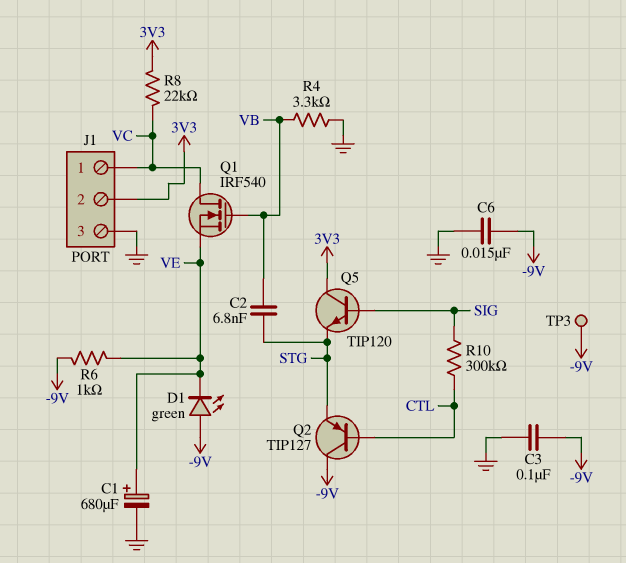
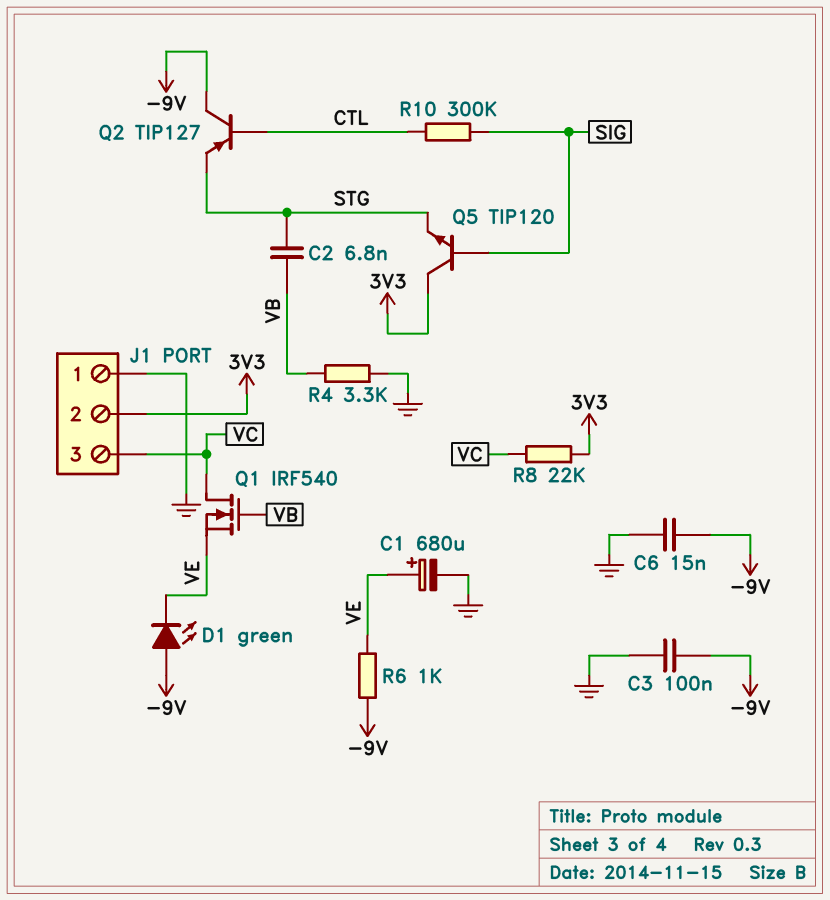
J1 pin 1: VC -> GND
J1 pin 3: GND -> VC
TP3: test point (-9V) -> none

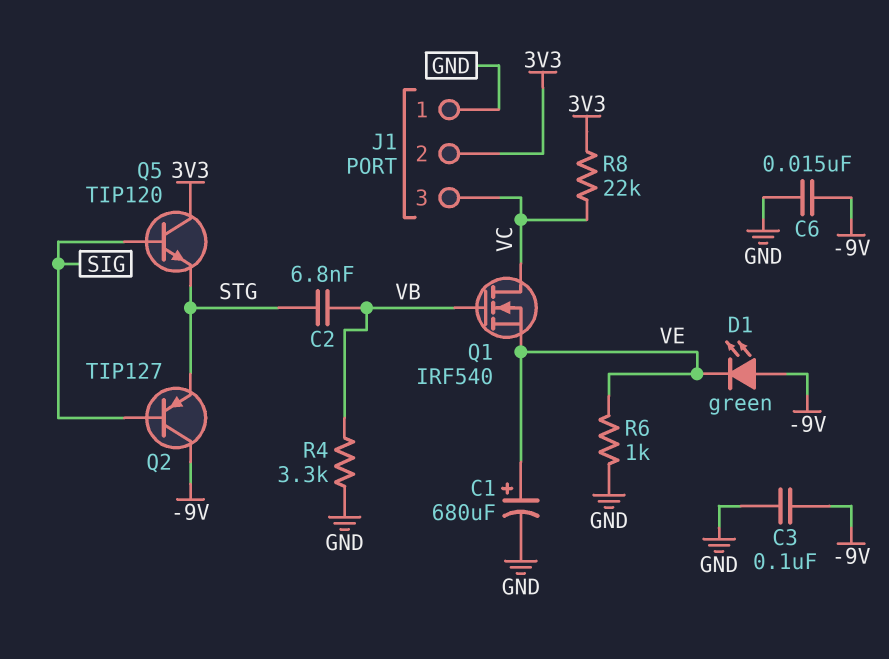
Q2: PNP TIP127 (B CTL, C -9V, E STG) -> PNP TIP127 (B SIG, C -9V, E STG)
R6: 1k (-9V, VE) -> 1k (GND, VE)
R10: 300k (CTL, SIG) -> none

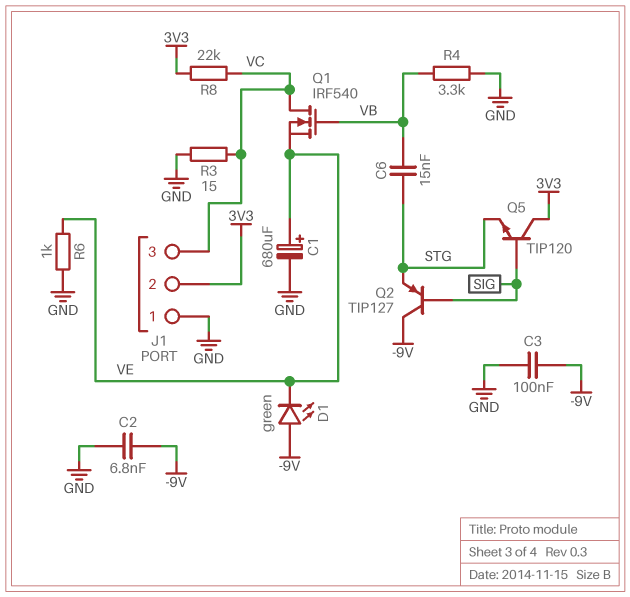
C2: 6.8nF (STG, VB) -> 6.8nF (-9V, GND)
C6: 15nF (-9V, GND) -> 15nF (STG, VB)
R3: none -> 15 (GND, VC)

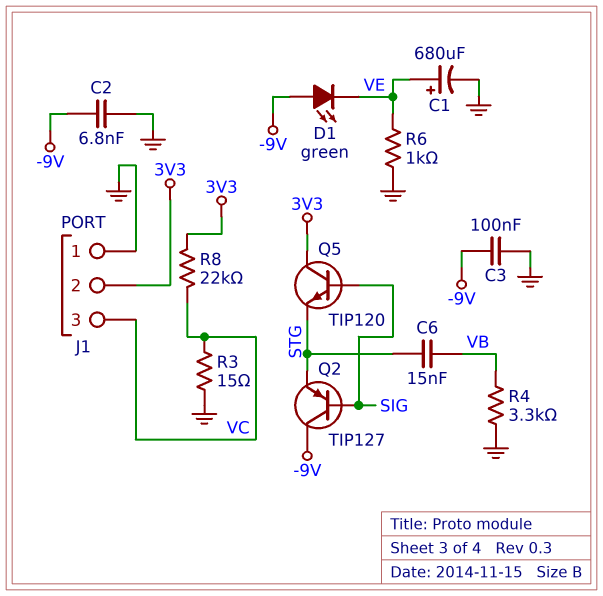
Q1: NMOS IRF540 (G VB, D VC, S VE) -> none

